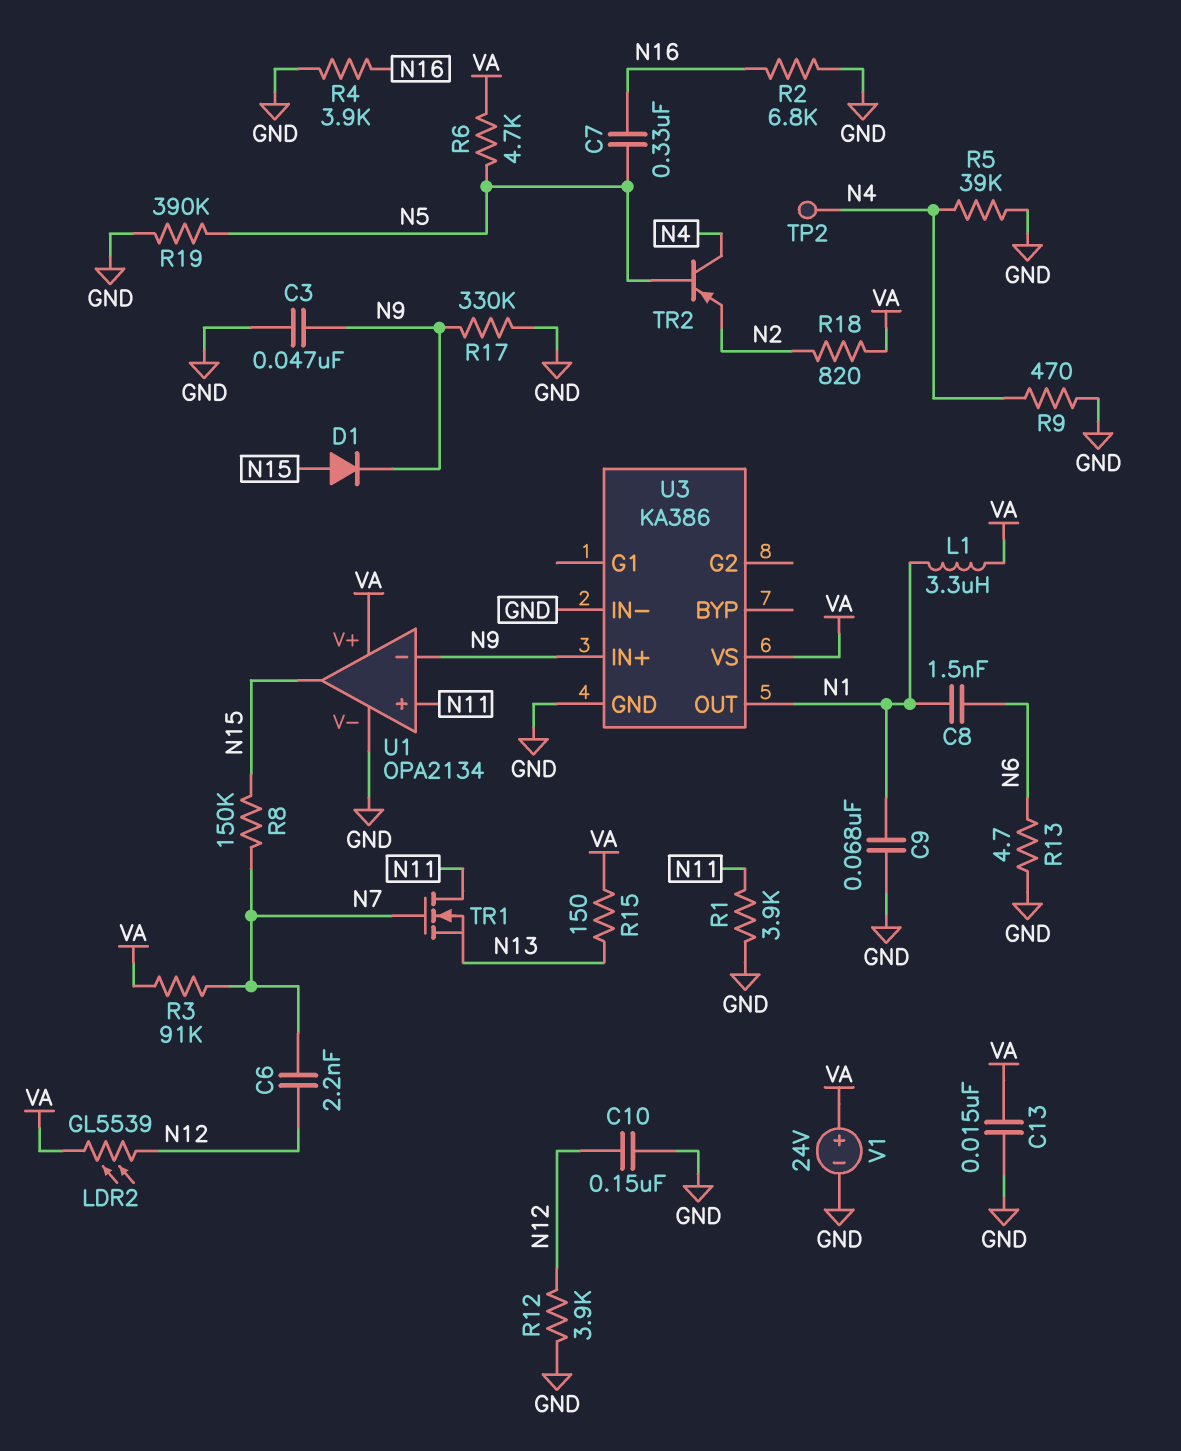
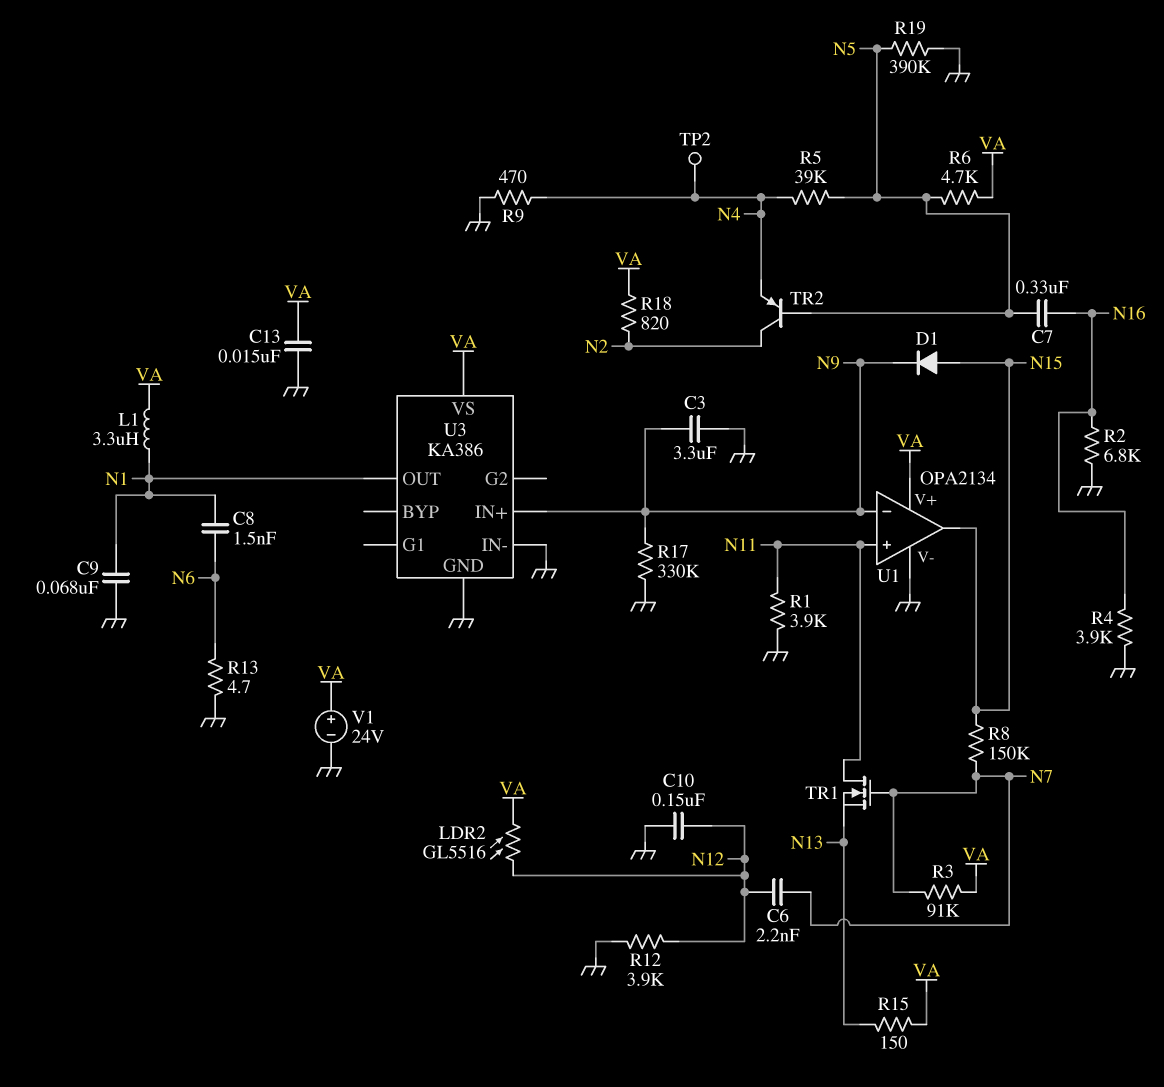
C3: 47nF (GND, N9) -> 3.3uF (GND, N9)
LDR2: GL5539 (N12, VA) -> GL5516 (N12, VA)
R5: 39k (GND, N4) -> 39k (N4, N5)
TR2: PNP (B N5, C N4, E N2) -> PNP (B N5, C N2, E N4)

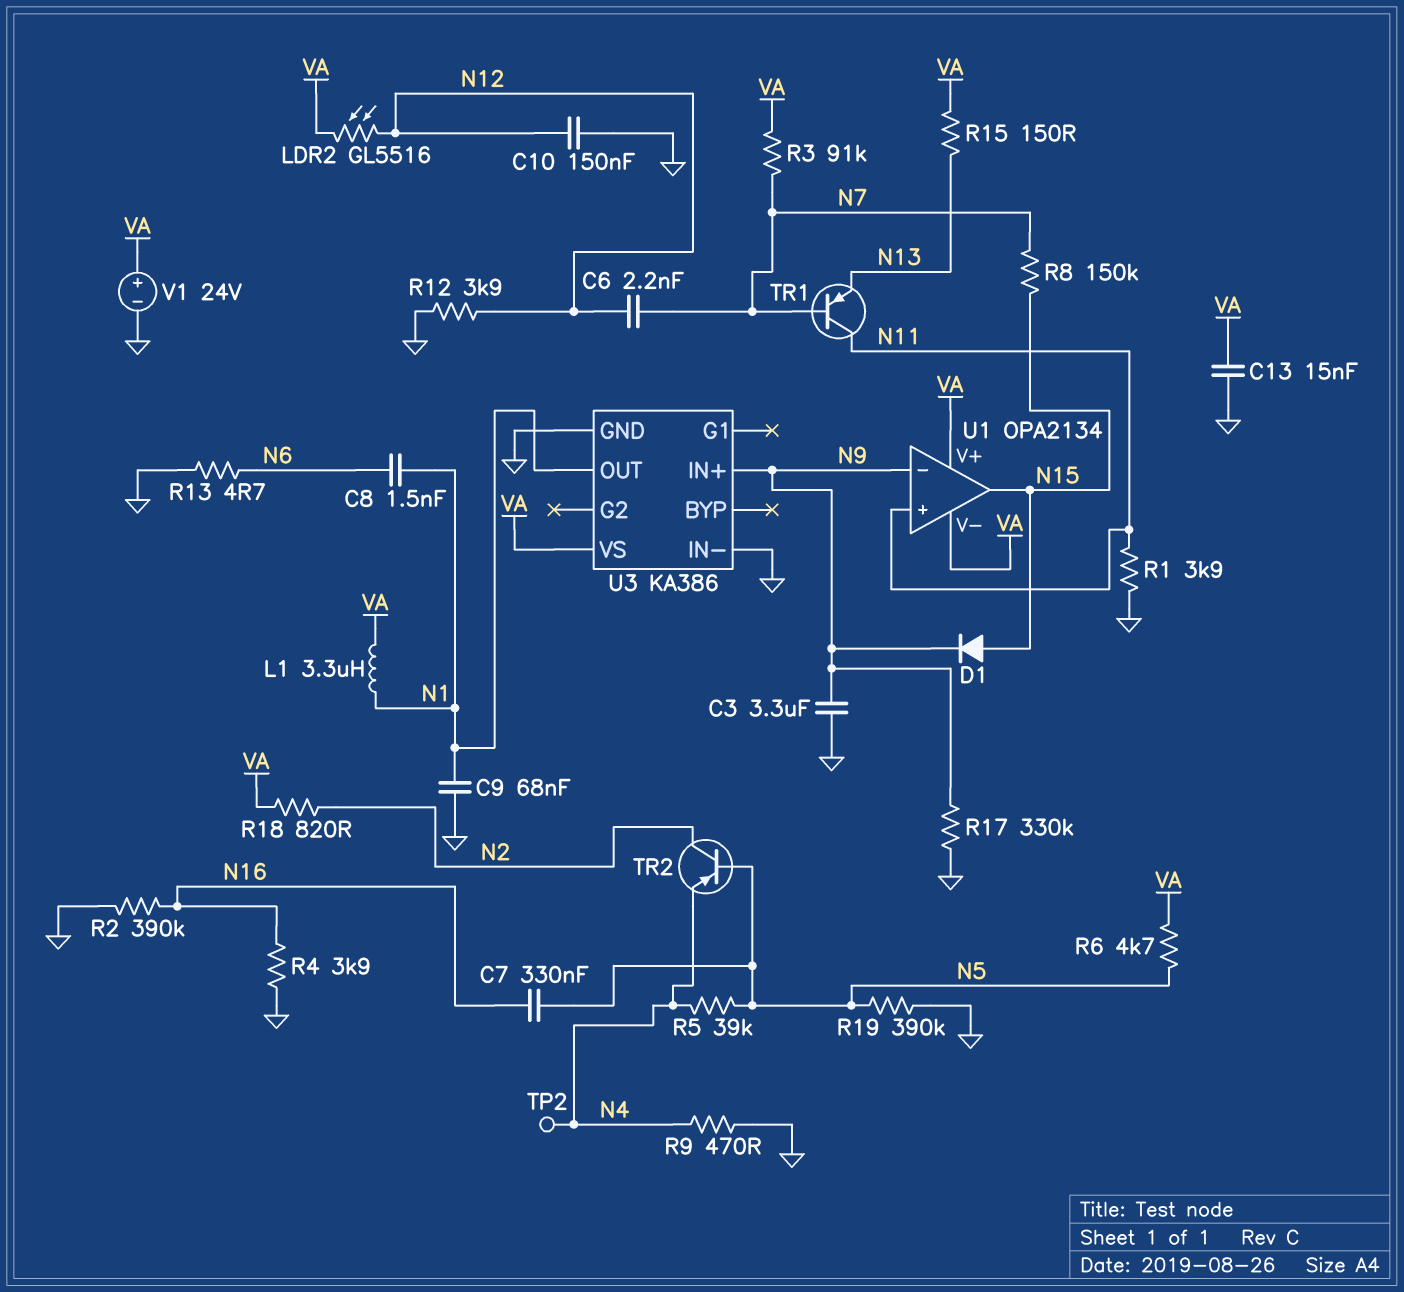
R2: 6.8k (GND, N16) -> 390k (GND, N16)
TR1: NMOS (G N7, D N11, S N13) -> PNP (B N7, C N11, E N13)
U1 pin V-: GND -> VA

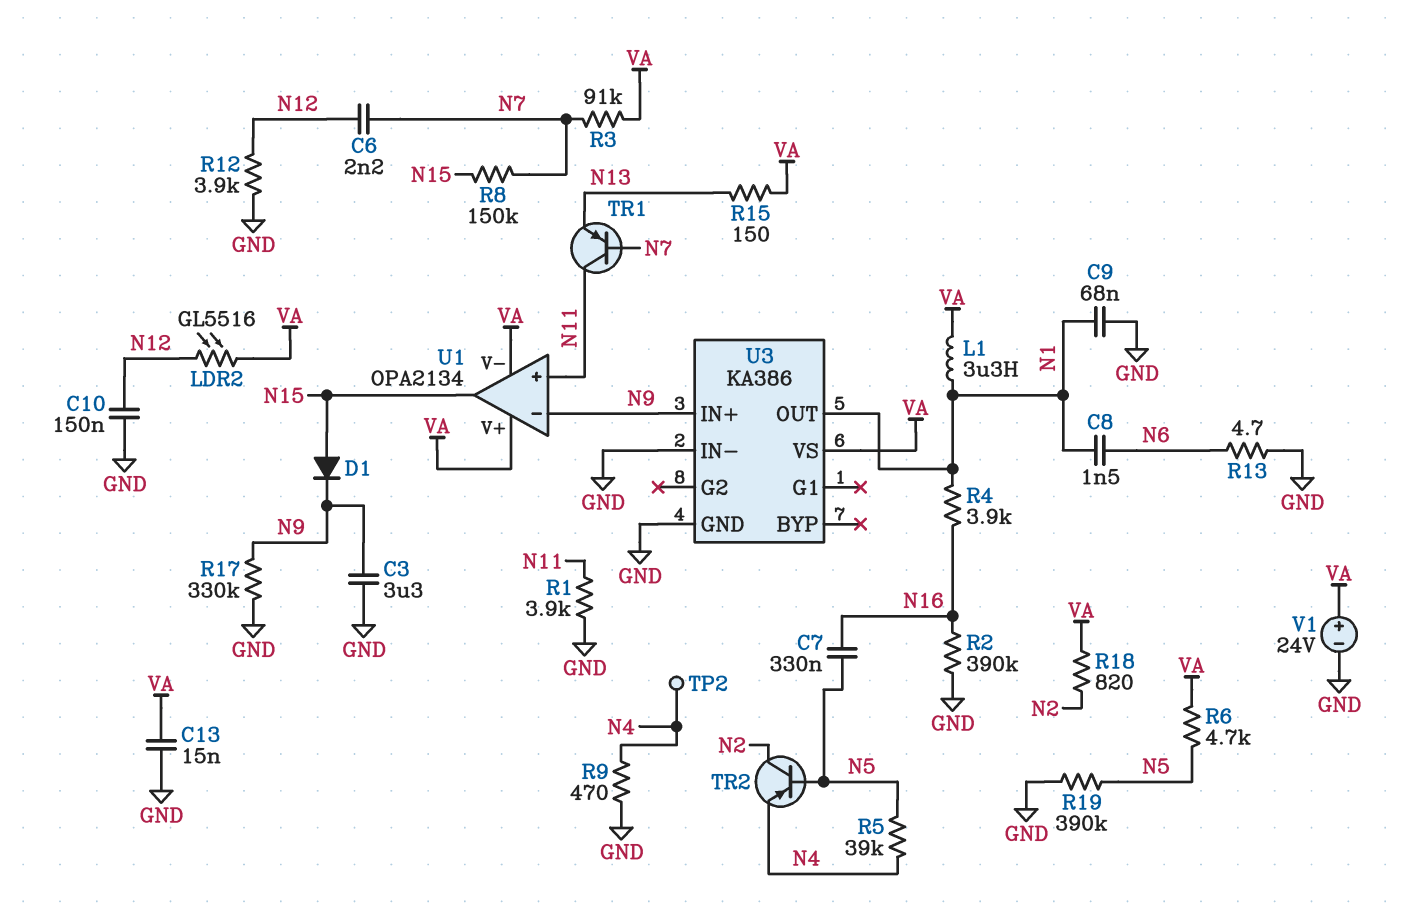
R4: 3.9k (GND, N16) -> 3.9k (N1, N16)

